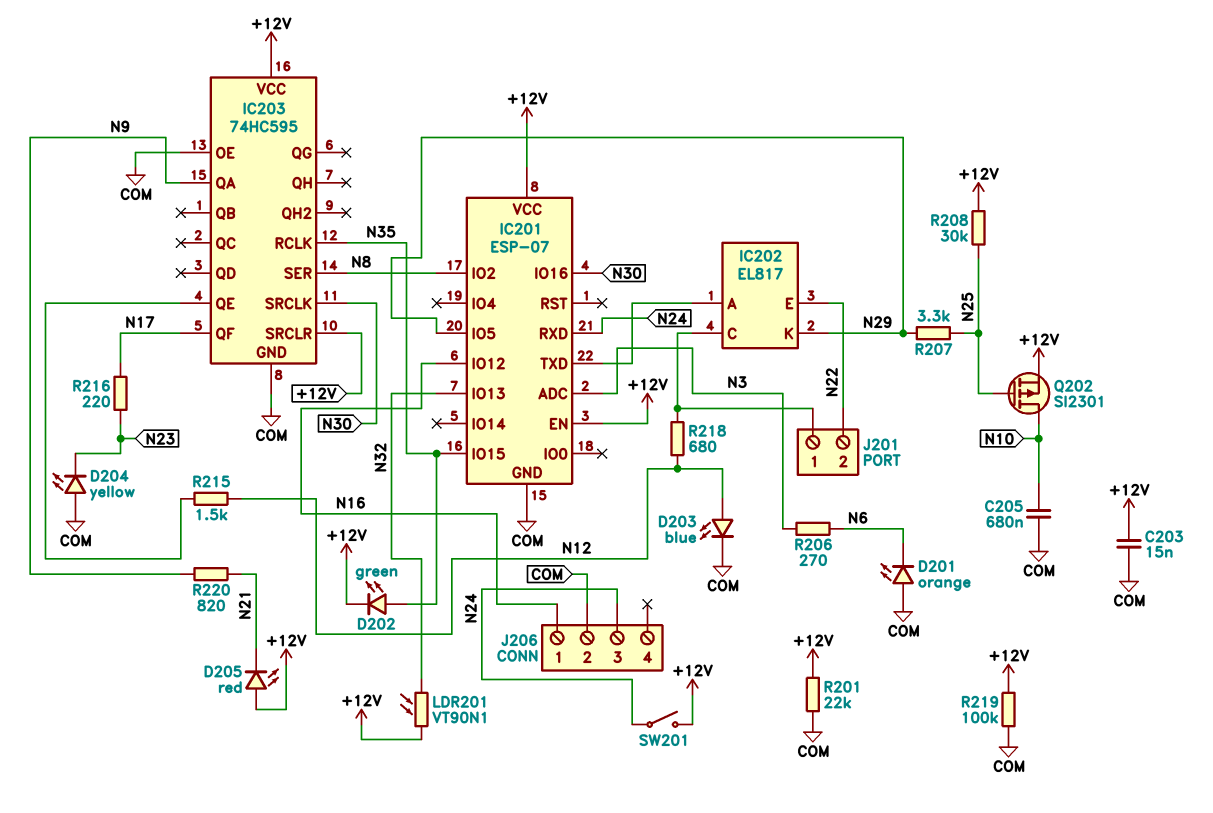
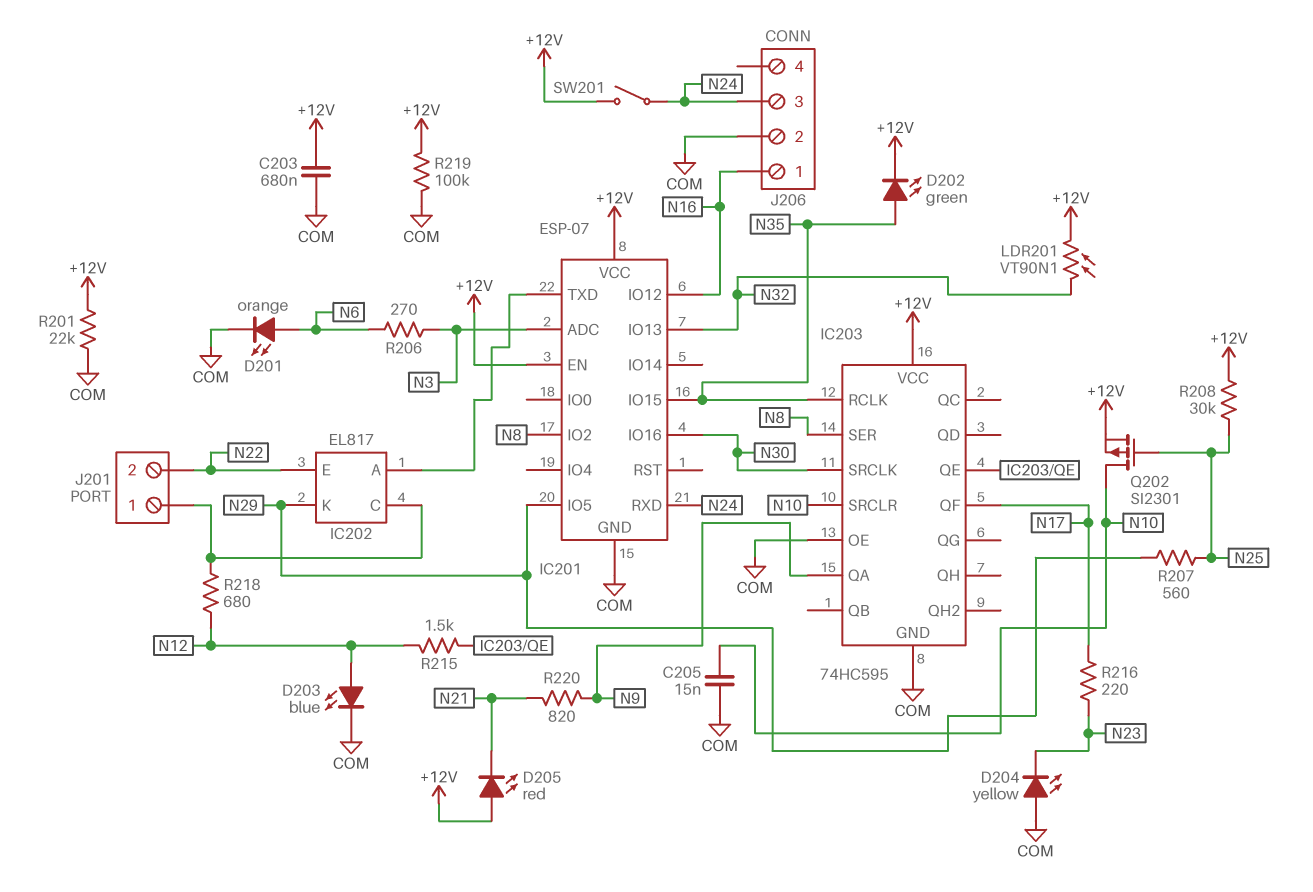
C203: 15nF (+12V, COM) -> 680nF (+12V, COM)
C205: 680nF (COM, N10) -> 15nF (COM, N10)
D201: LED orange (A COM, K N6) -> LED orange (A N6, K COM)
IC203 pin SRCLR: +12V -> N10
R207: 3.3k (N25, N29) -> 560 (N25, N29)

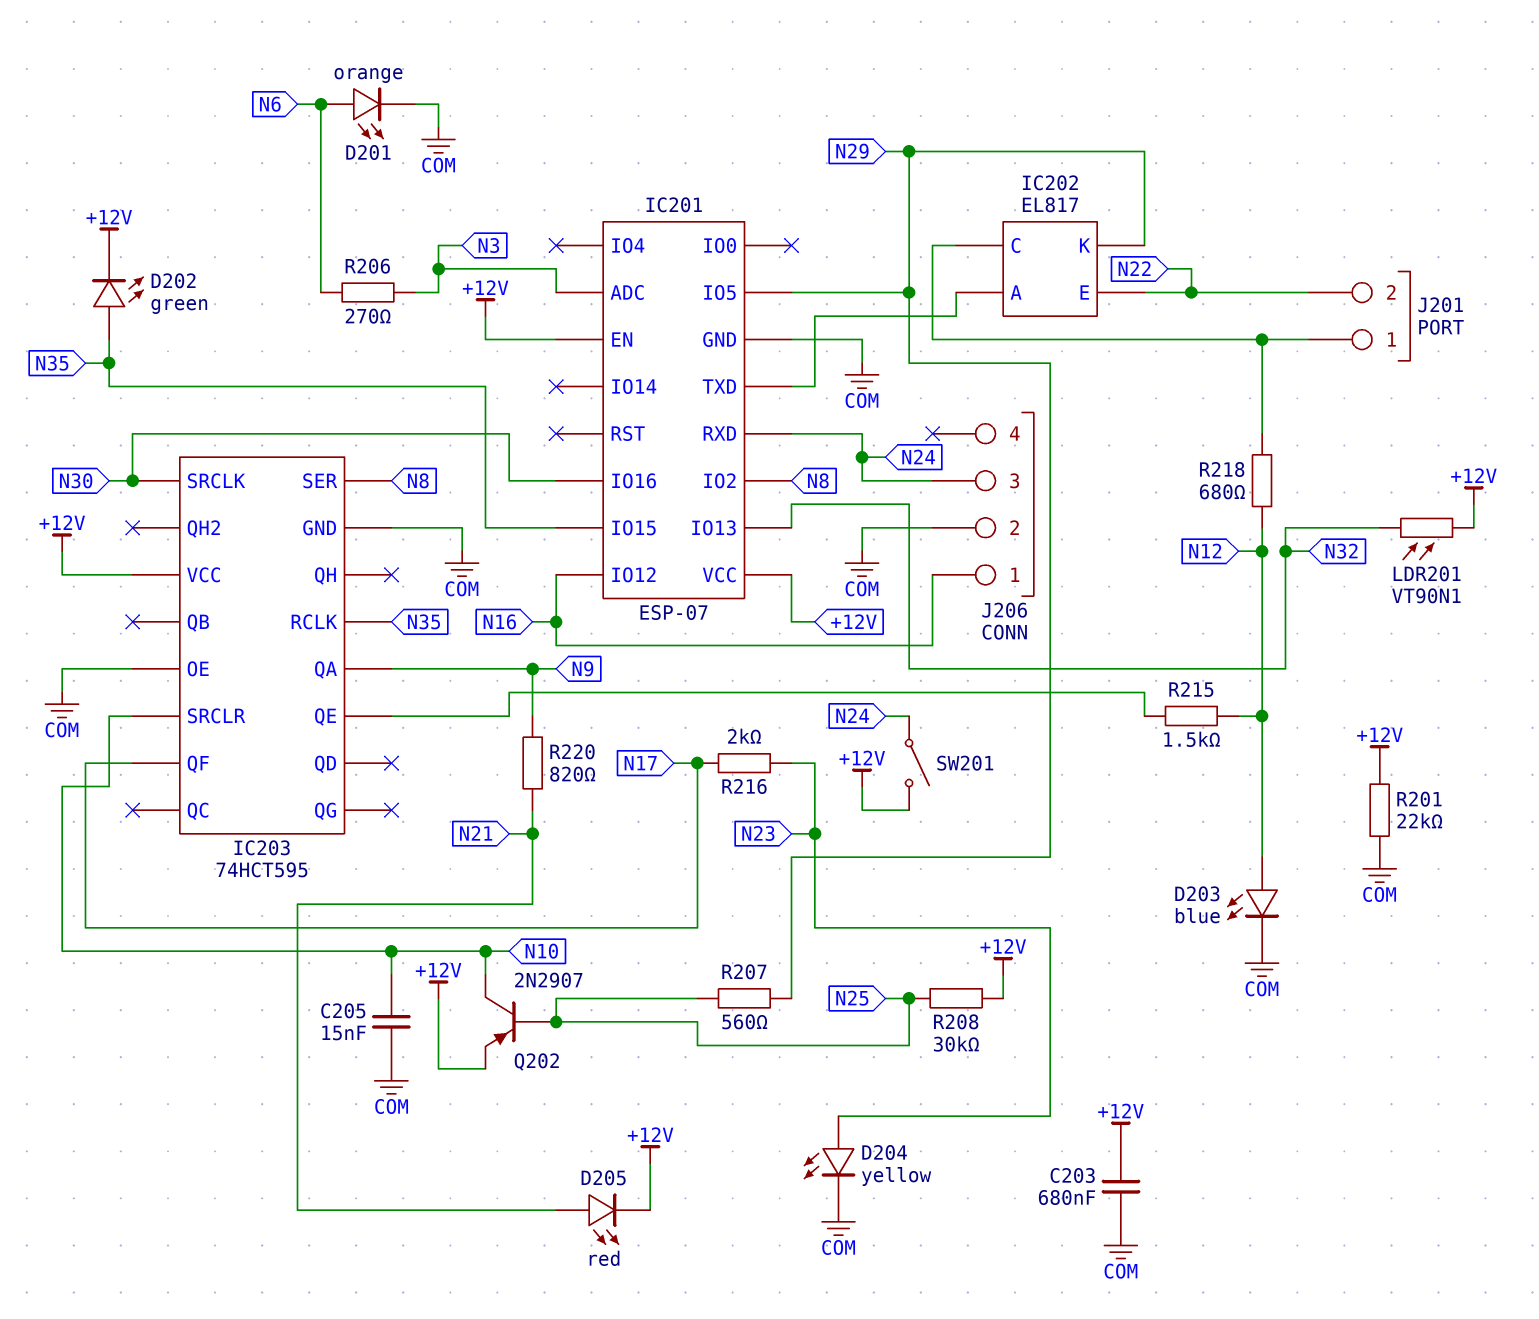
D204: LED yellow (A COM, K N23) -> LED yellow (A N23, K COM)
D205: LED red (A +12V, K N21) -> LED red (A N21, K +12V)
IC203: 74HC595 -> 74HCT595
Q202: PMOS SI2301 (G N25, D N10, S +12V) -> PNP 2N2907 (B N25, C N10, E +12V)
R216: 220 (N17, N23) -> 2k (N17, N23)
R219: 100k (+12V, COM) -> none

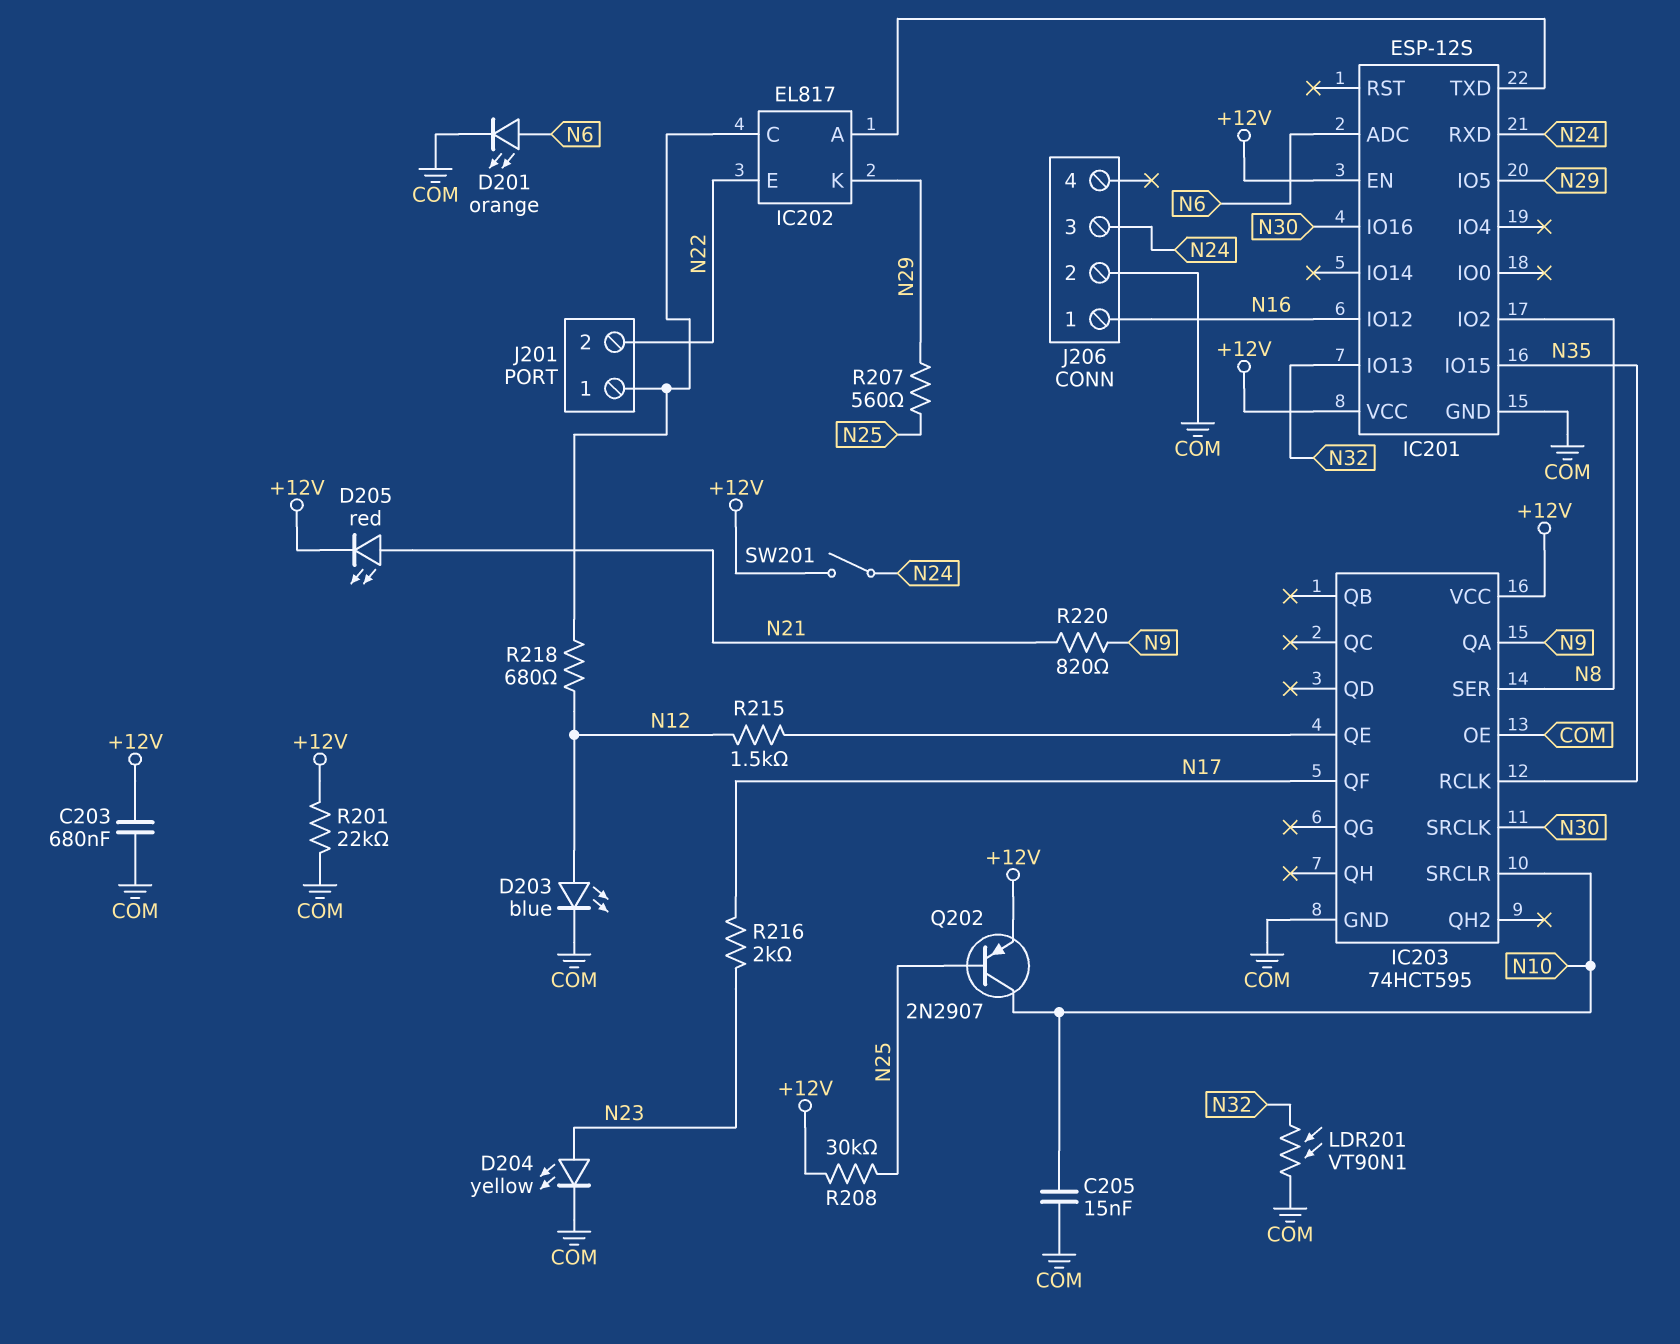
D202: LED green (A N35, K +12V) -> none
IC201: ESP-07 -> ESP-12S
IC201 pin ADC: N3 -> N6
LDR201: VT90N1 (+12V, N32) -> VT90N1 (COM, N32)
R206: 270 (N3, N6) -> none

